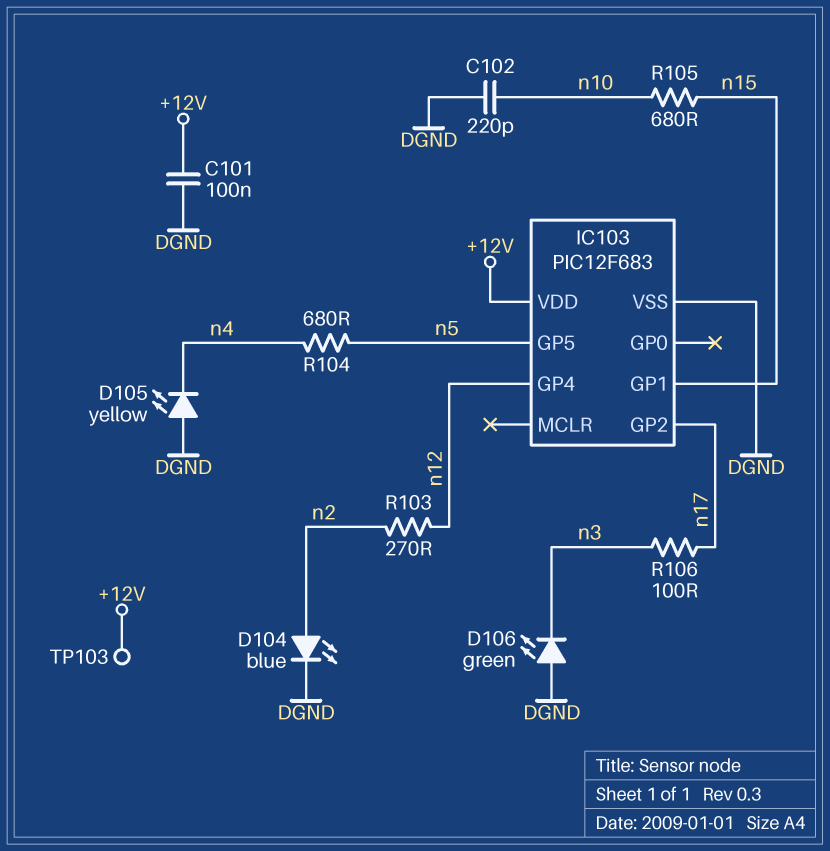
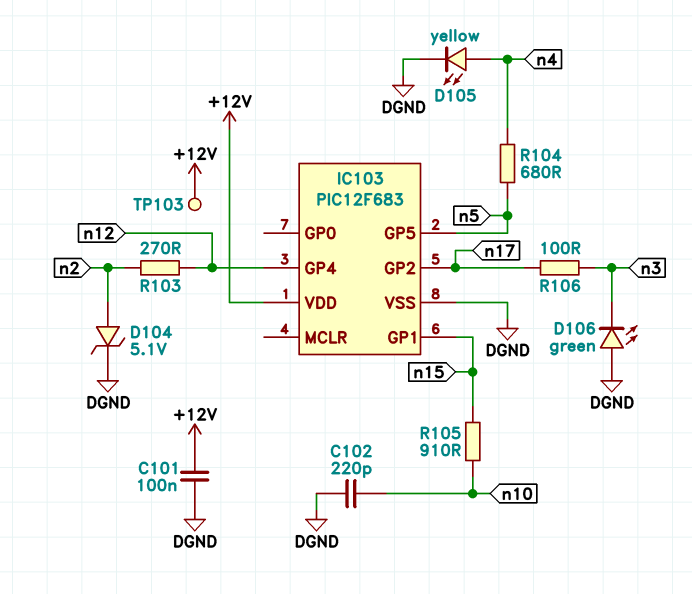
D104: LED blue (A n2, K DGND) -> zener 5.1V (A n2, K DGND)
D105: LED yellow (A DGND, K n4) -> LED yellow (A n4, K DGND)
R105: 680 (n10, n15) -> 910 (n10, n15)

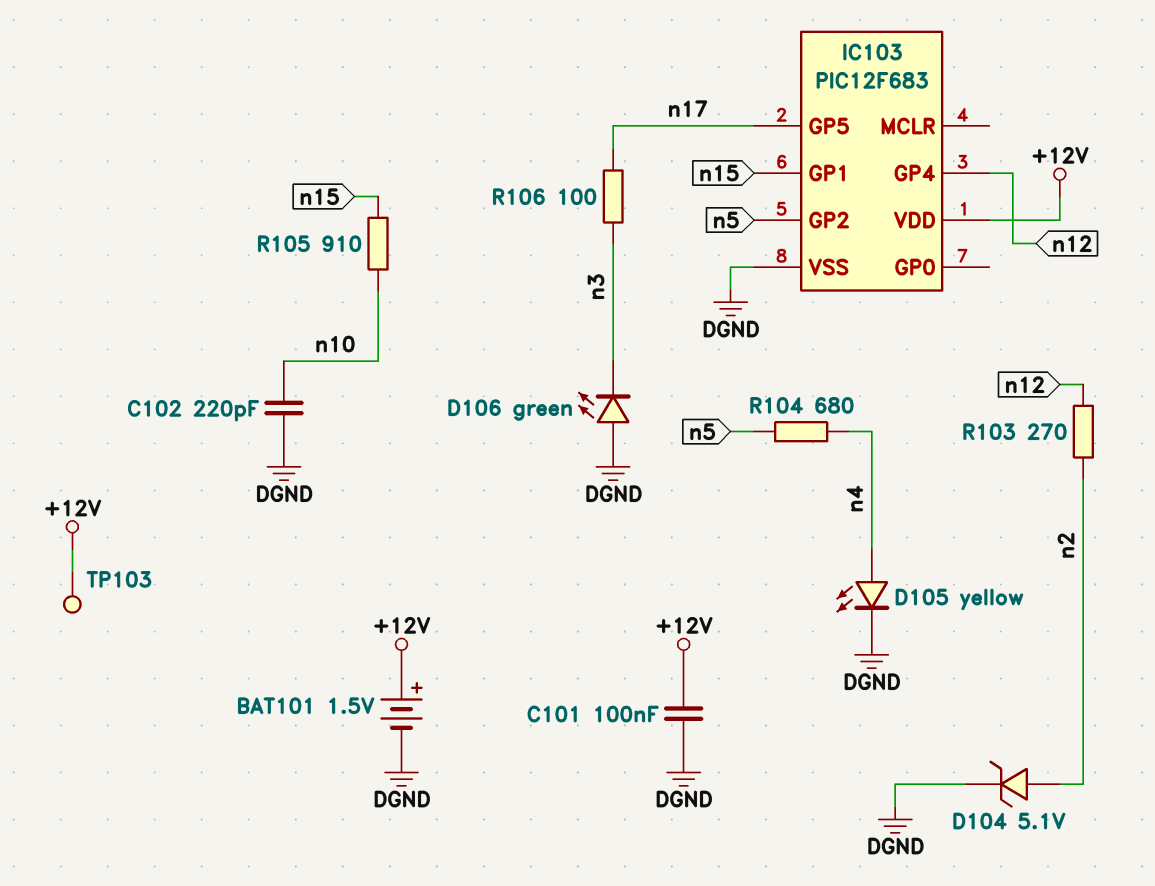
BAT101: none -> 1.5V (plus +12V, minus DGND)
IC103 pin GP2: n17 -> n5
IC103 pin GP5: n5 -> n17

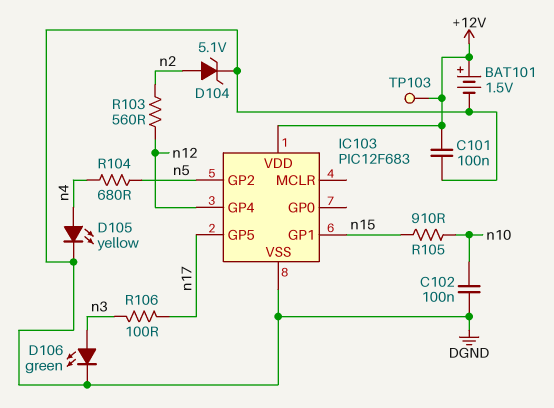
C102: 220pF (DGND, n10) -> 100nF (DGND, n10)
D106: LED green (A DGND, K n3) -> LED green (A n3, K DGND)
R103: 270 (n2, n12) -> 560 (n2, n12)

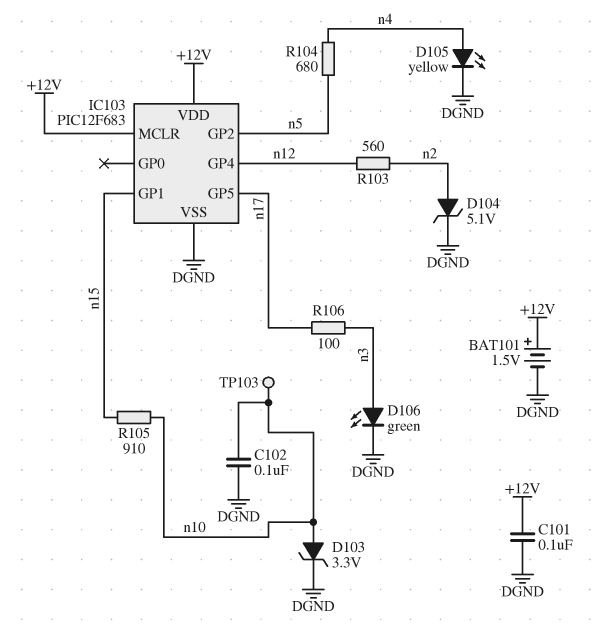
D103: none -> zener 3.3V (A n10, K DGND)
IC103 pin MCLR: none -> +12V
TP103: test point (+12V) -> test point (n10)

